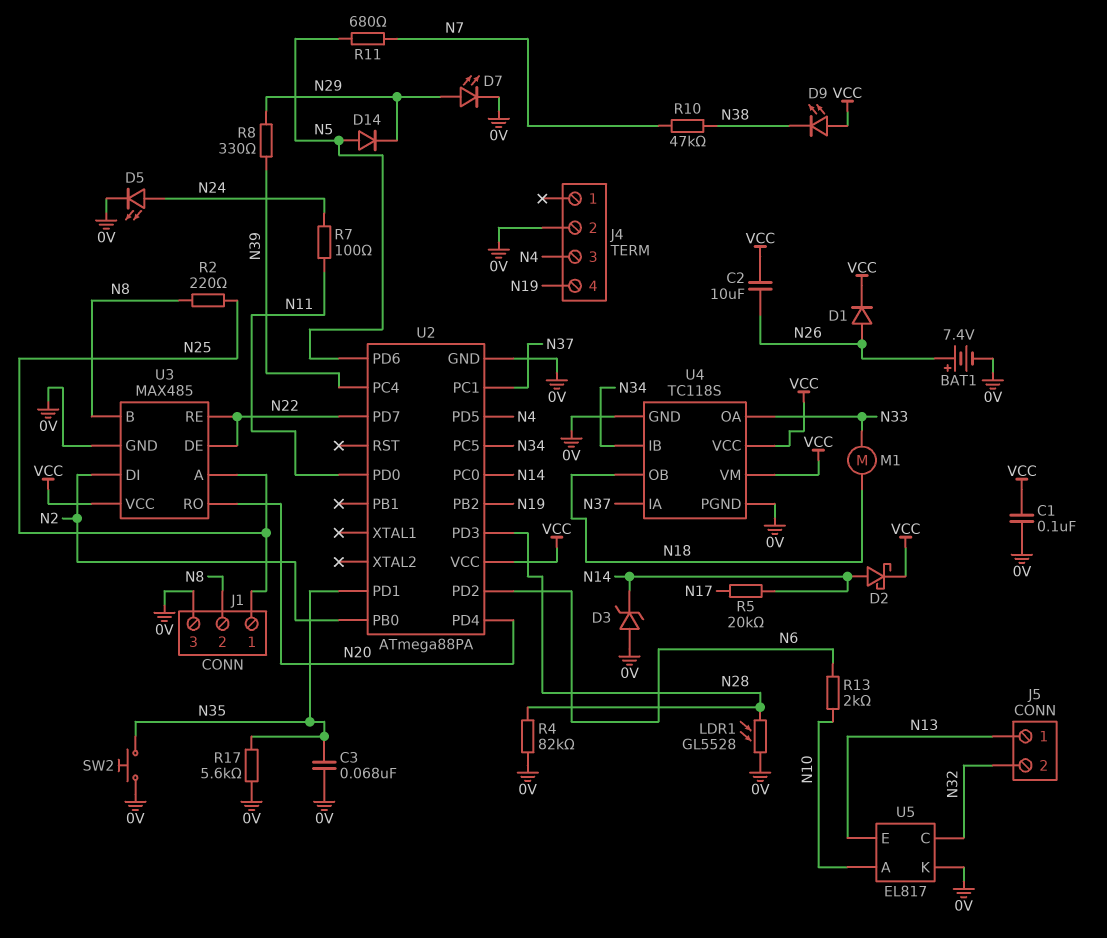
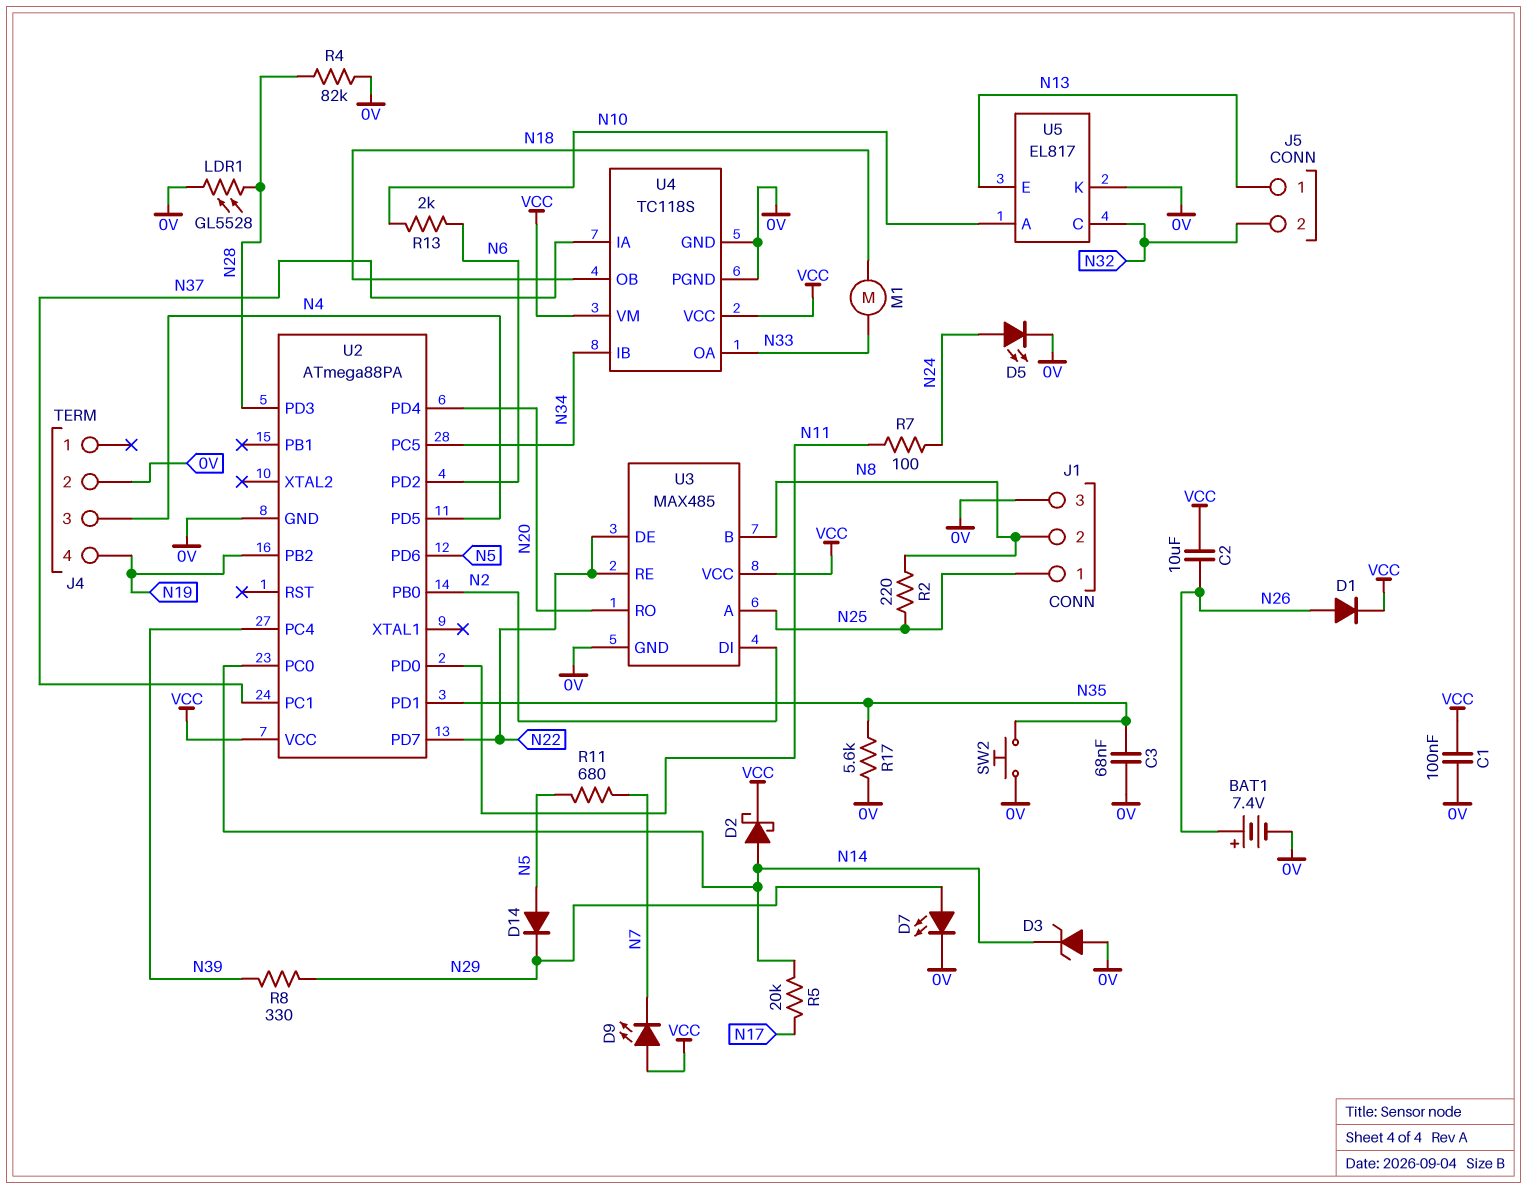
D9: LED (A VCC, K N38) -> LED (A VCC, K N7)
R10: 47k (N7, N38) -> none

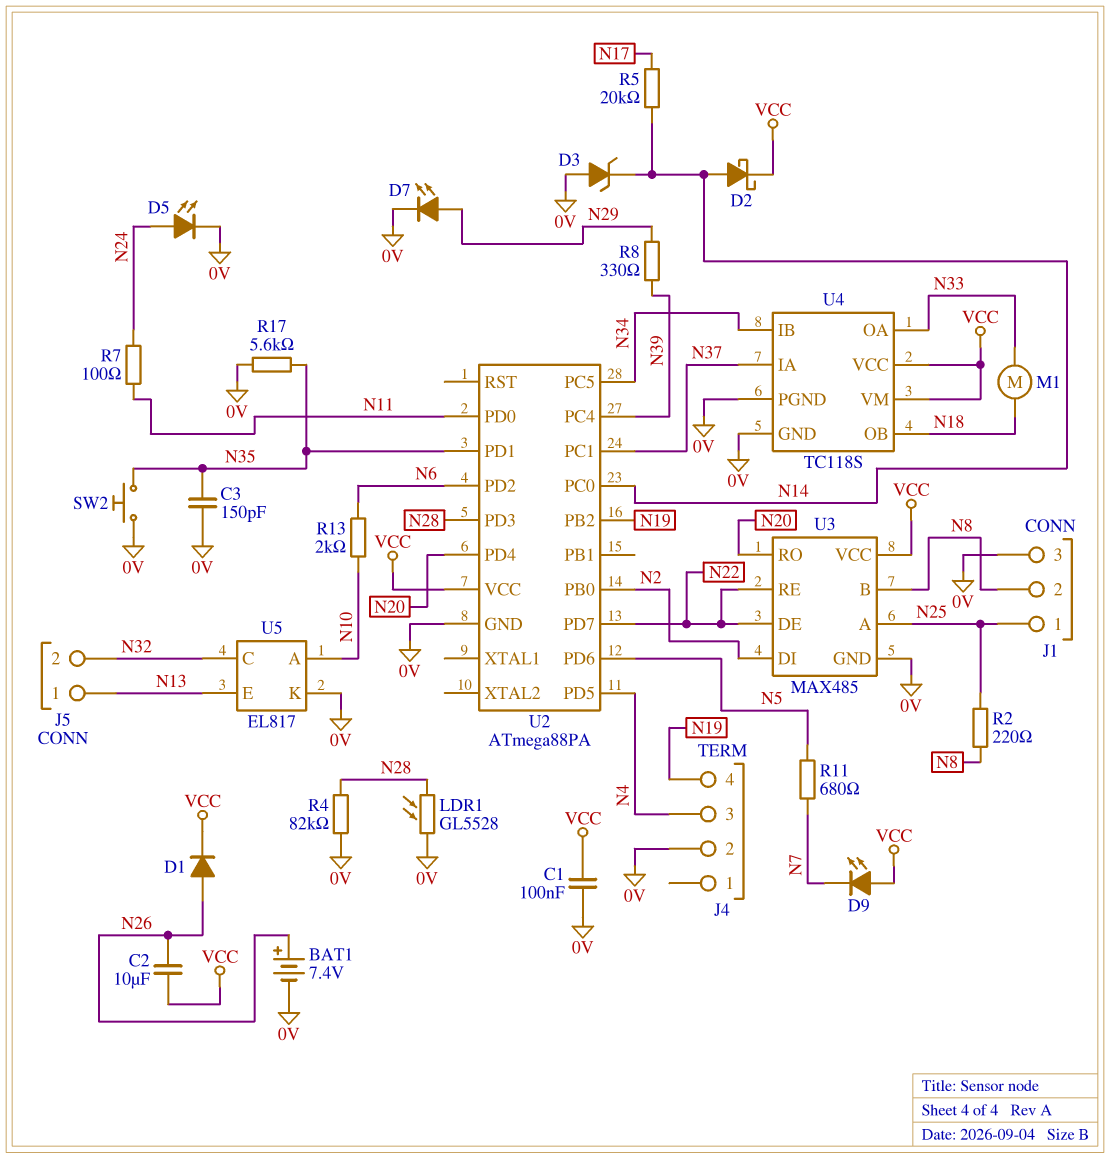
C3: 68nF (0V, N35) -> 150pF (0V, N35)
D14: diode (A N5, K N29) -> none

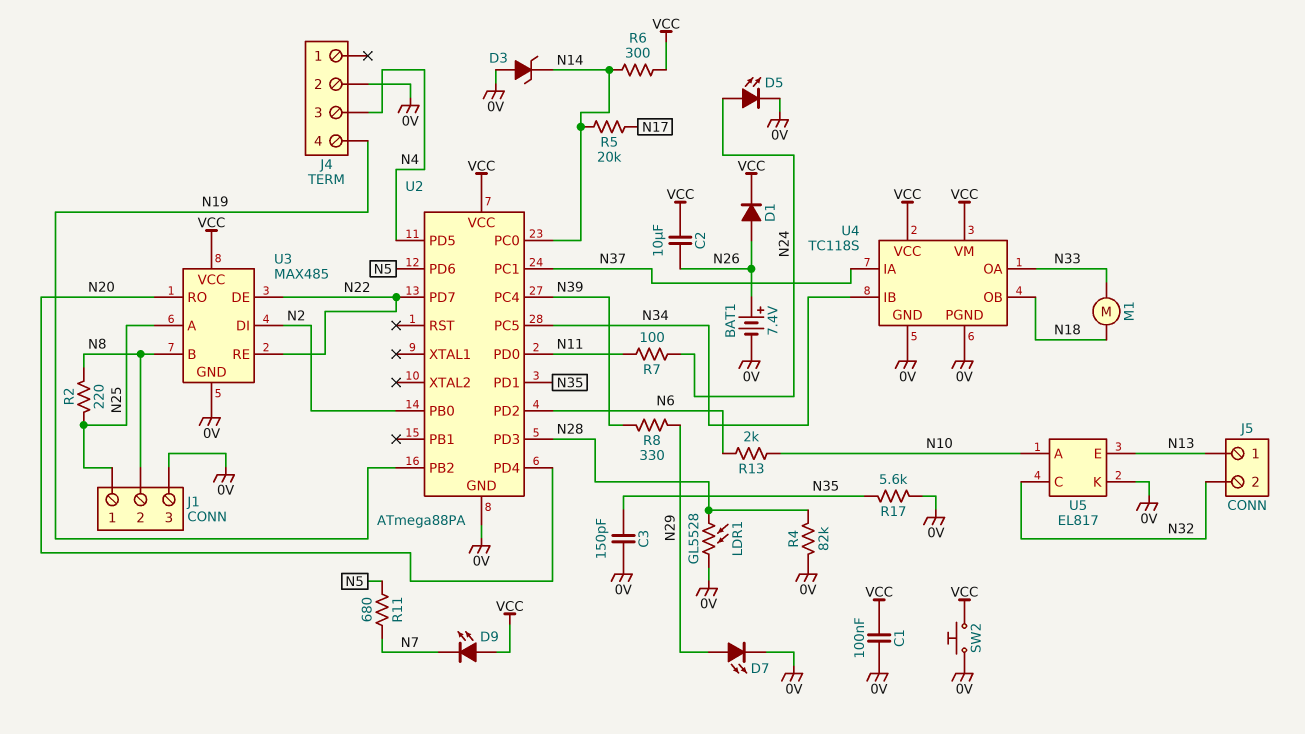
D2: schottky (A N14, K VCC) -> none
R6: none -> 300 (N14, VCC)
SW2: button (0V, N35) -> button (0V, VCC)

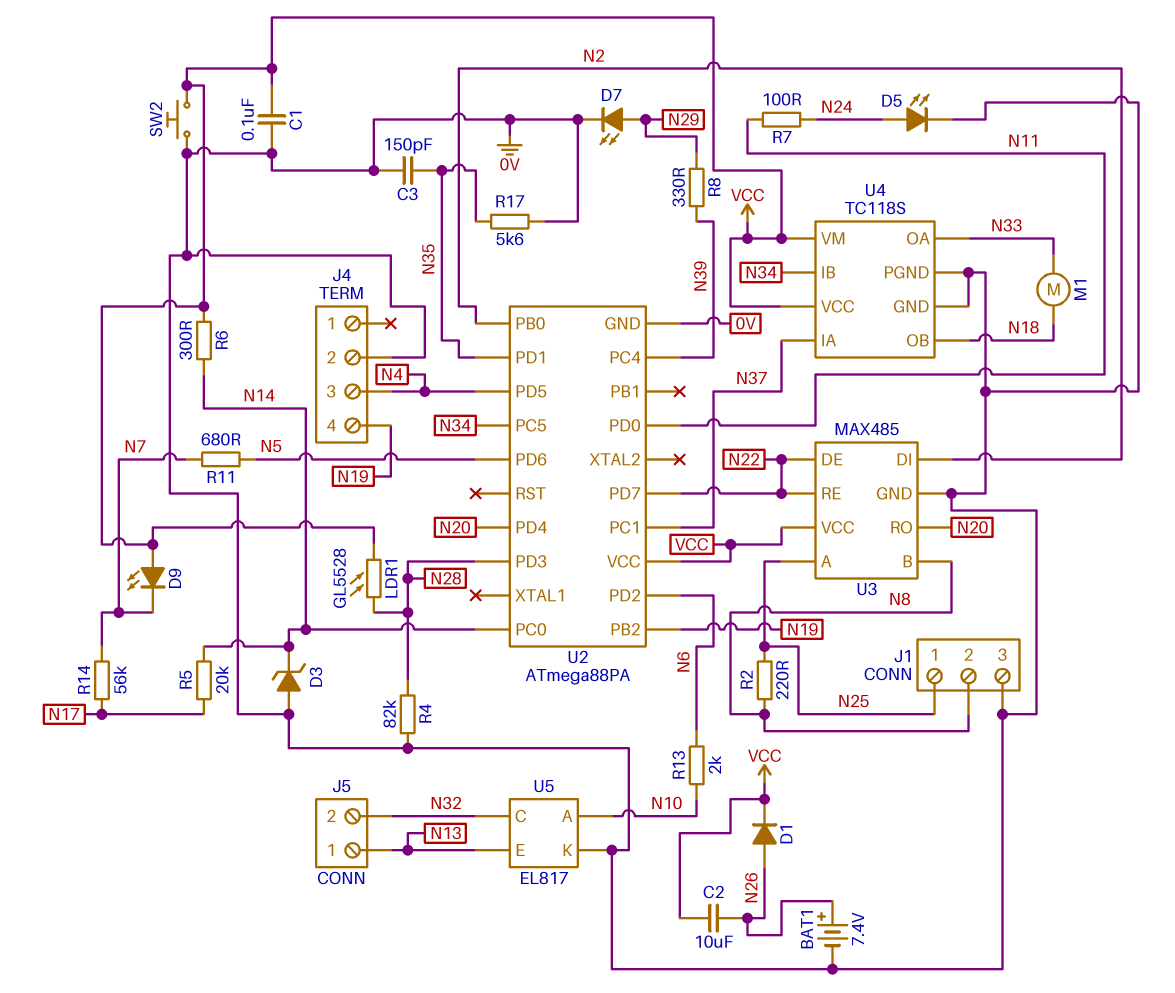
LDR1: GL5528 (0V, N28) -> GL5528 (N28, VCC)
R14: none -> 56k (N7, N17)

